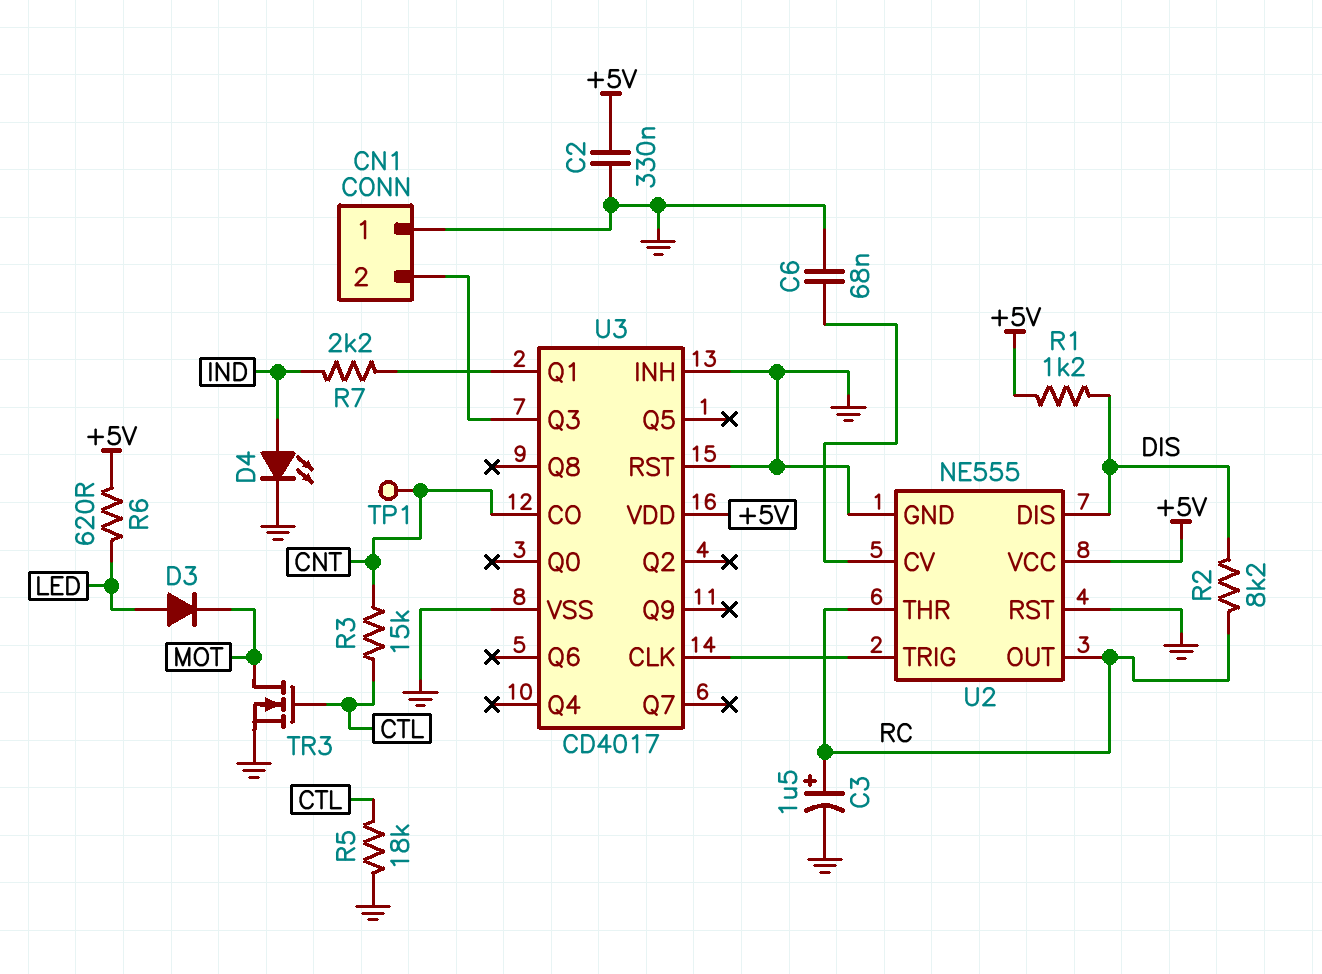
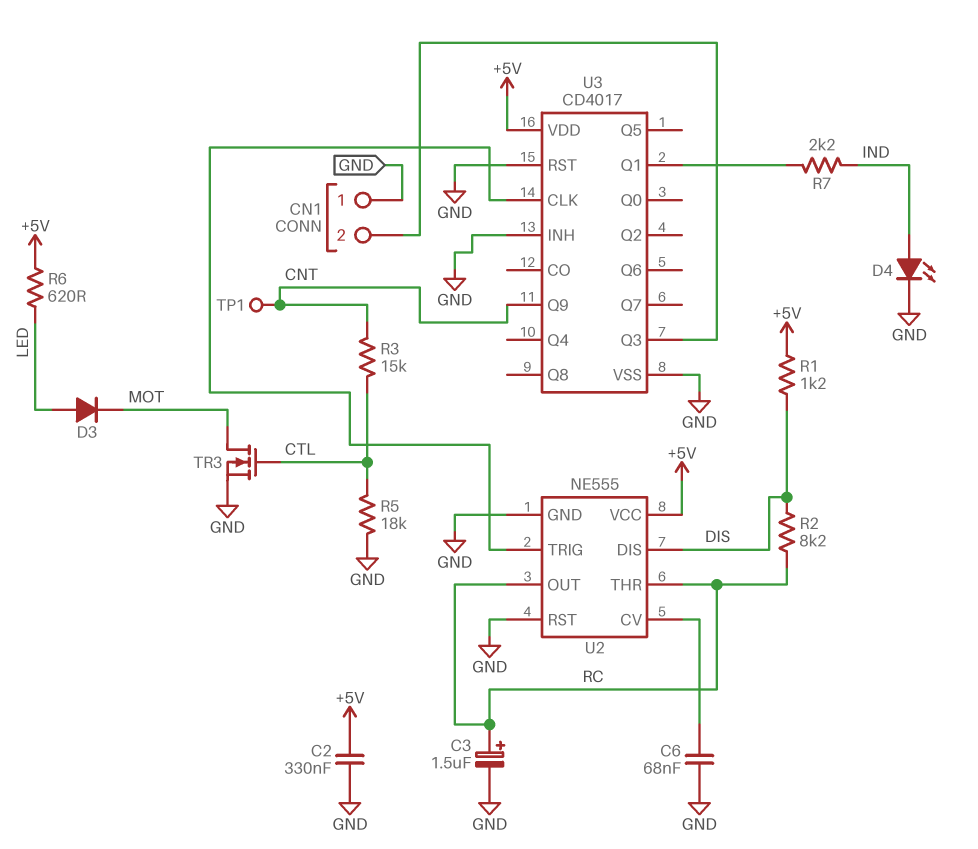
U3 pin CO: CNT -> none
U3 pin Q9: none -> CNT

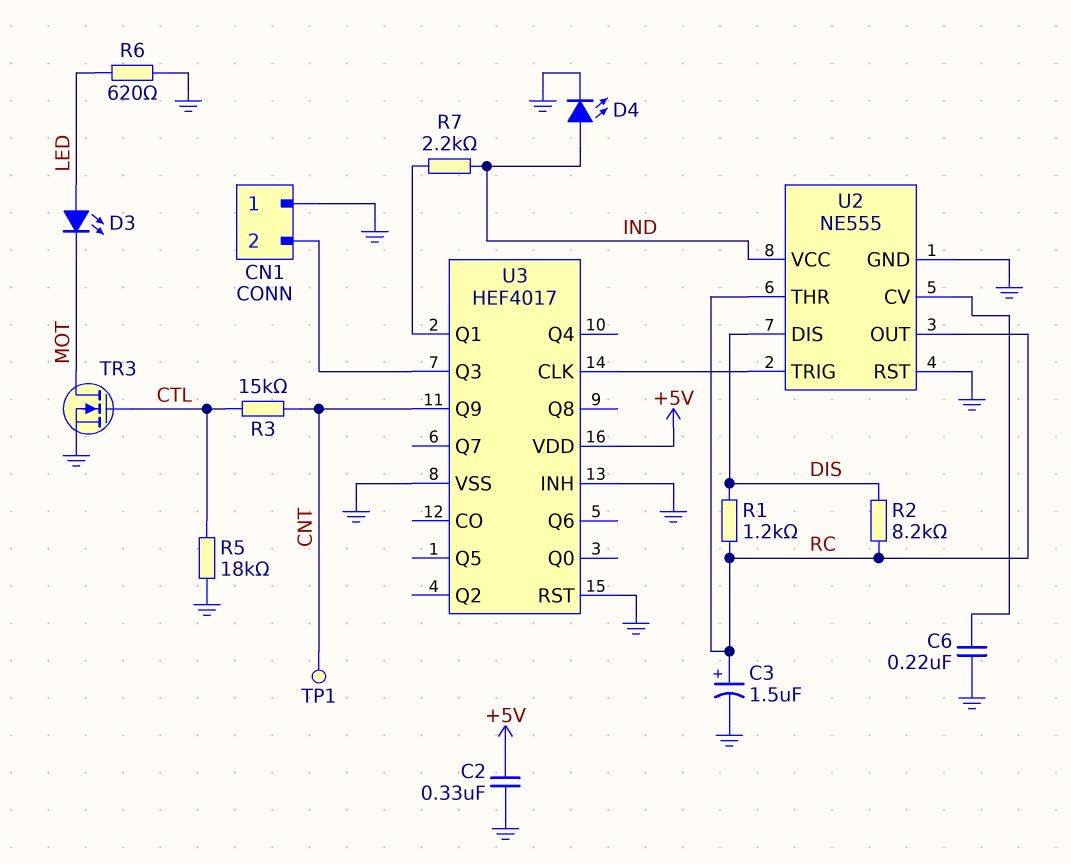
C6: 68nF (GND, U2/CV) -> 220nF (GND, U2/CV)
D3: diode (A LED, K MOT) -> LED (A LED, K MOT)
R1: 1.2k (+5V, DIS) -> 1.2k (DIS, RC)
R6: 620 (+5V, LED) -> 620 (GND, LED)
U2 pin VCC: +5V -> IND
U3: CD4017 -> HEF4017

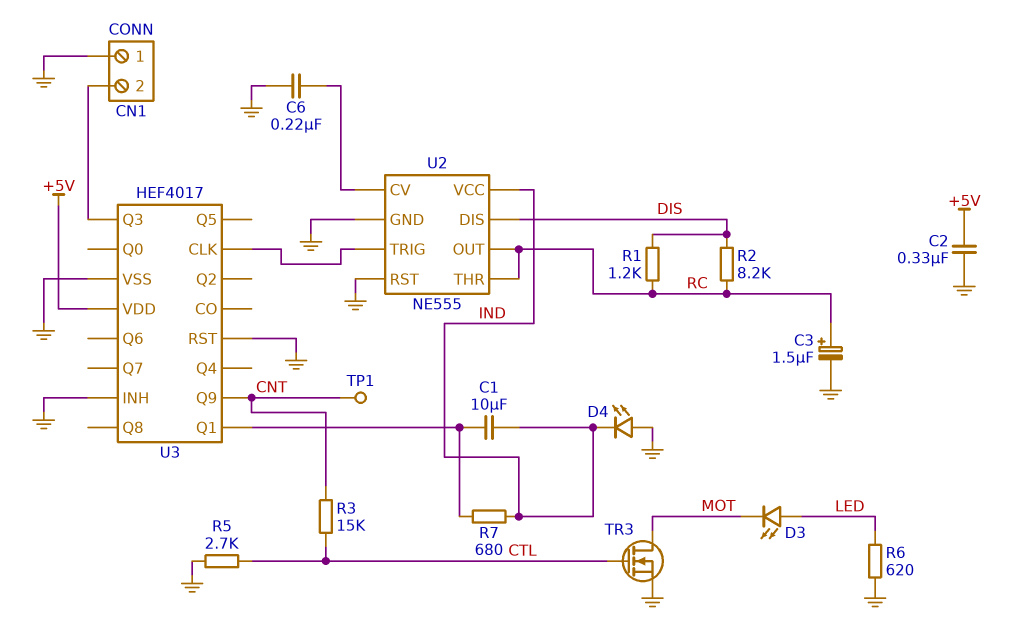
C1: none -> 10uF (IND, U3/Q1)
D4: LED (A IND, K GND) -> LED (A GND, K IND)
R5: 18k (CTL, GND) -> 2.7k (CTL, GND)
R7: 2.2k (IND, U3/Q1) -> 680 (IND, U3/Q1)

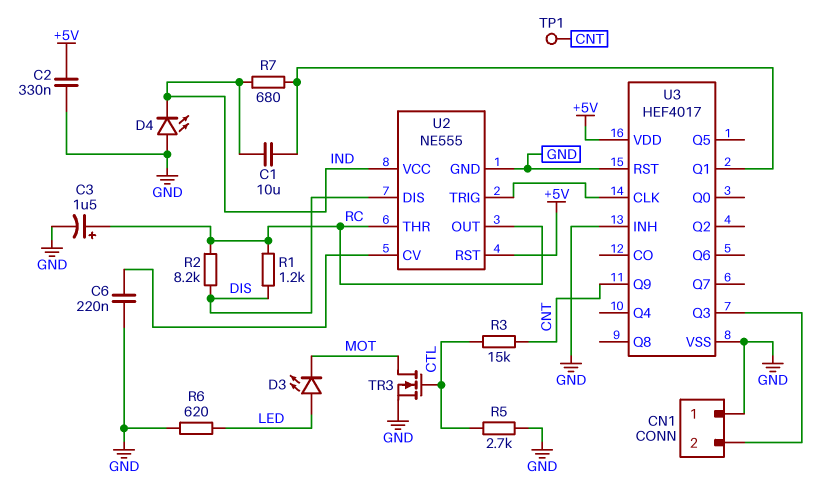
U2 pin RST: GND -> +5V

